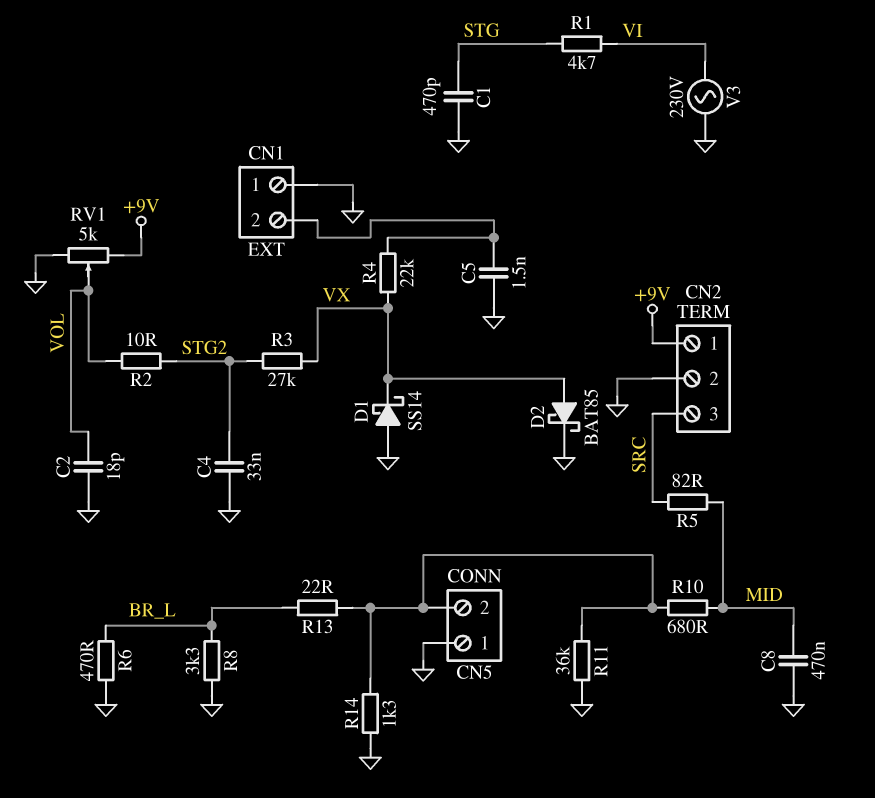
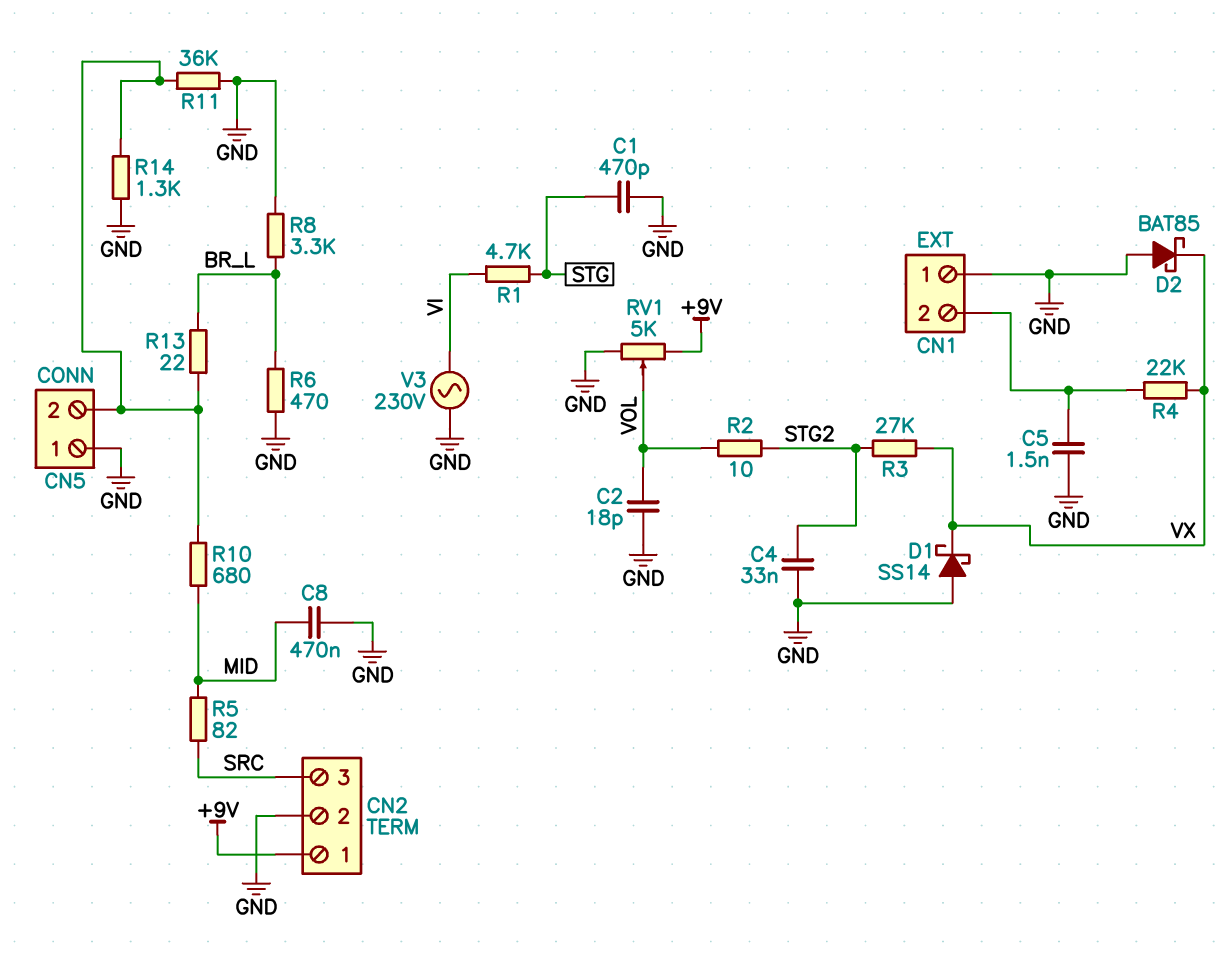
D2: schottky BAT85 (A VX, K GND) -> schottky BAT85 (A GND, K VX)

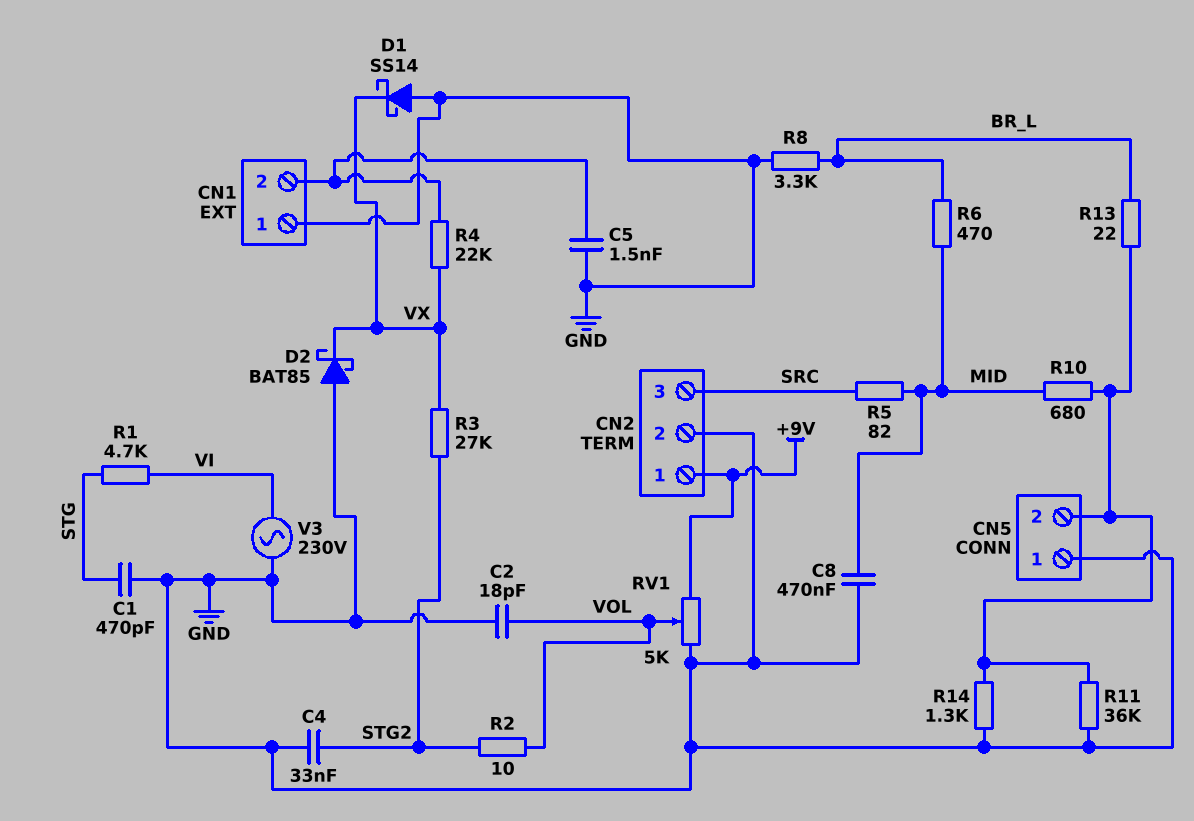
R6: 470 (BR_L, GND) -> 470 (BR_L, MID)

